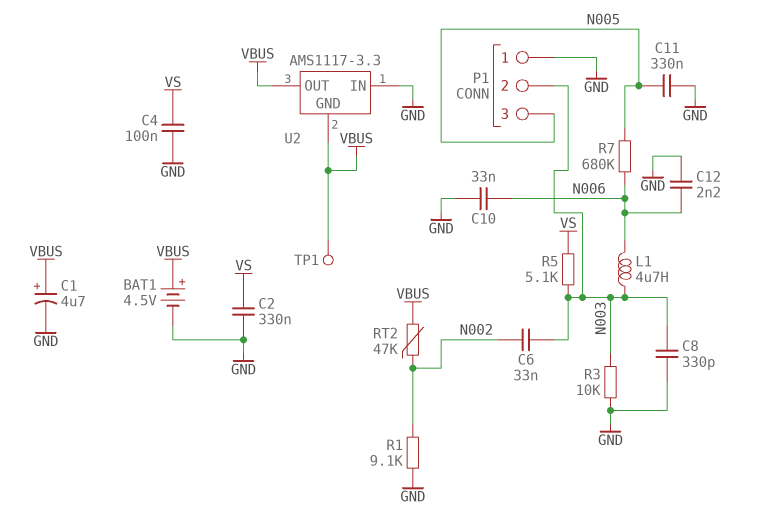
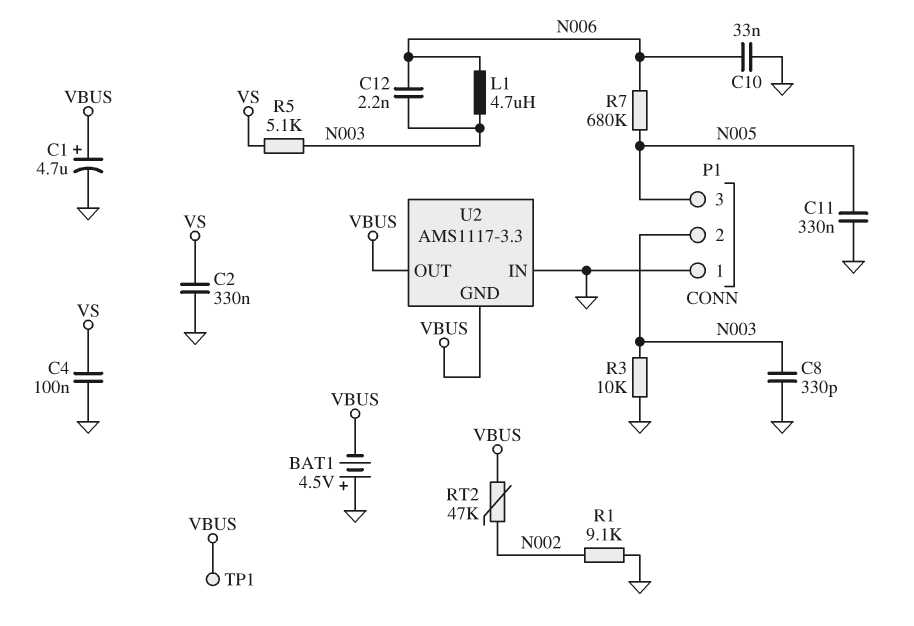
BAT1: 4.5V (plus VBUS, minus GND) -> 4.5V (plus GND, minus VBUS)
C6: 33nF (N002, N003) -> none
C12: 2.2nF (GND, N006) -> 2.2nF (N003, N006)

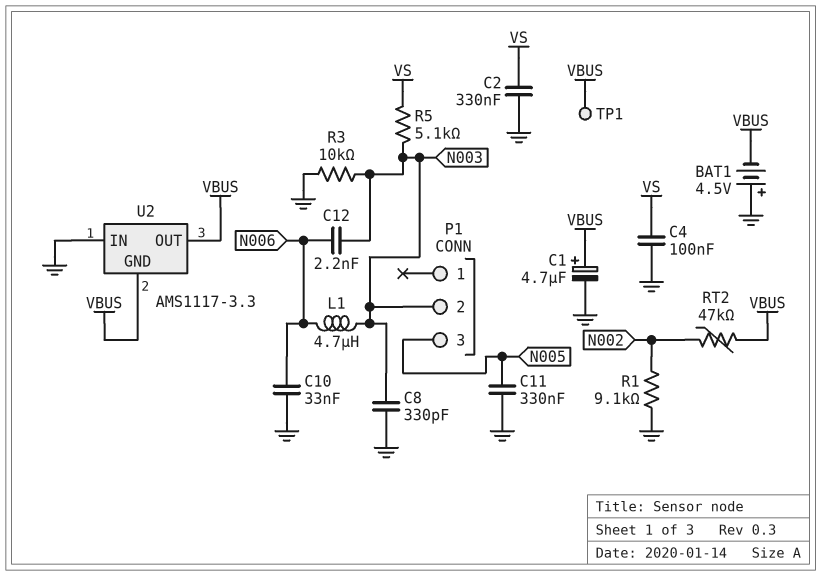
P1 pin 1: GND -> none
R7: 680k (N005, N006) -> none

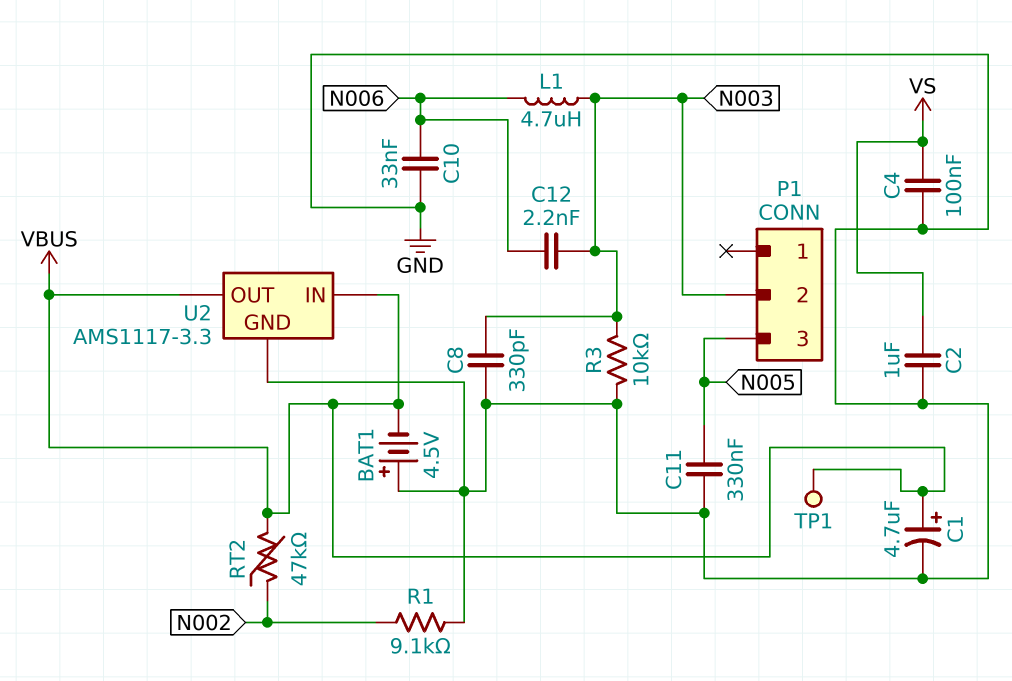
C2: 330nF (GND, VS) -> 1uF (GND, VS)
R5: 5.1k (N003, VS) -> none
U2 pin GND: VBUS -> GND
U2 pin IN: GND -> VBUS

